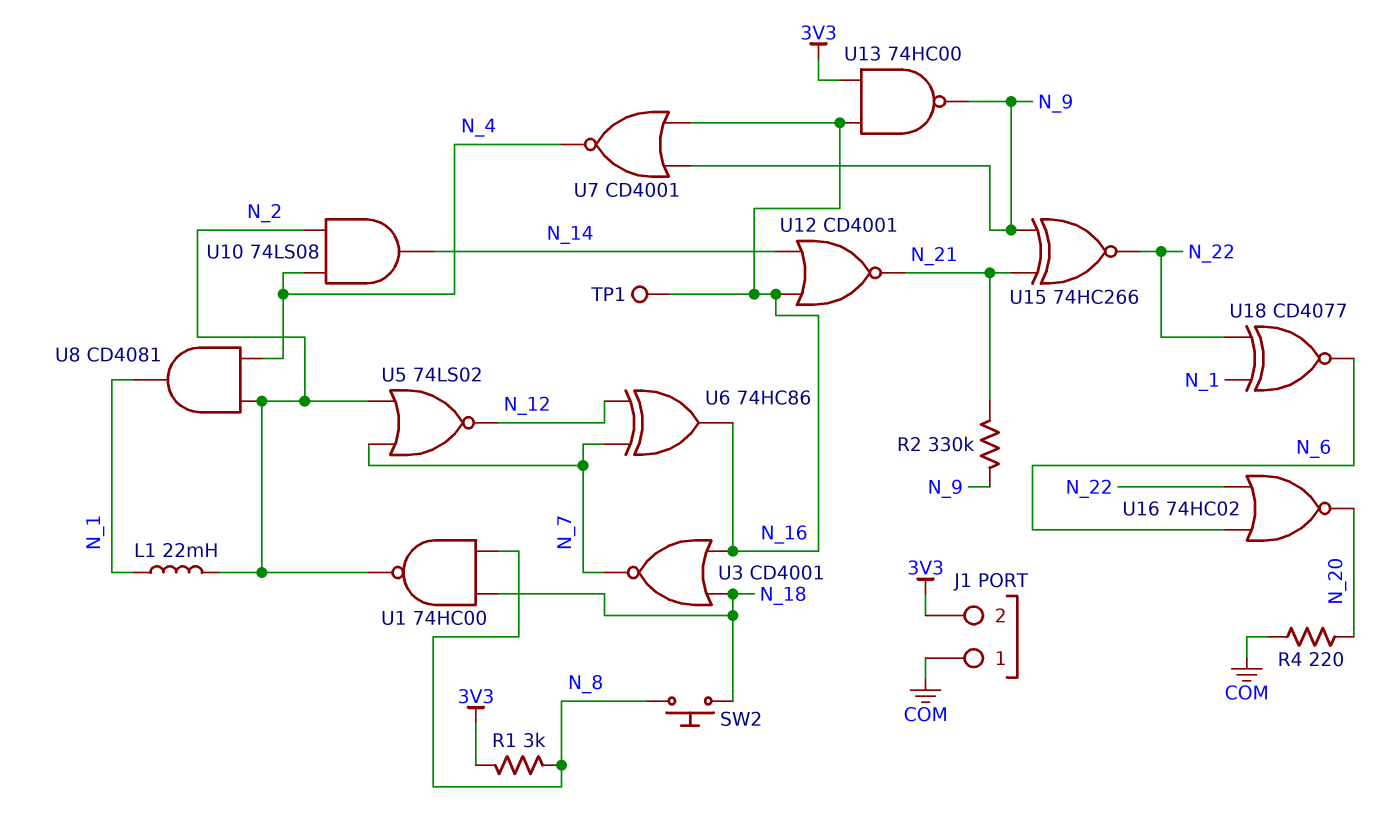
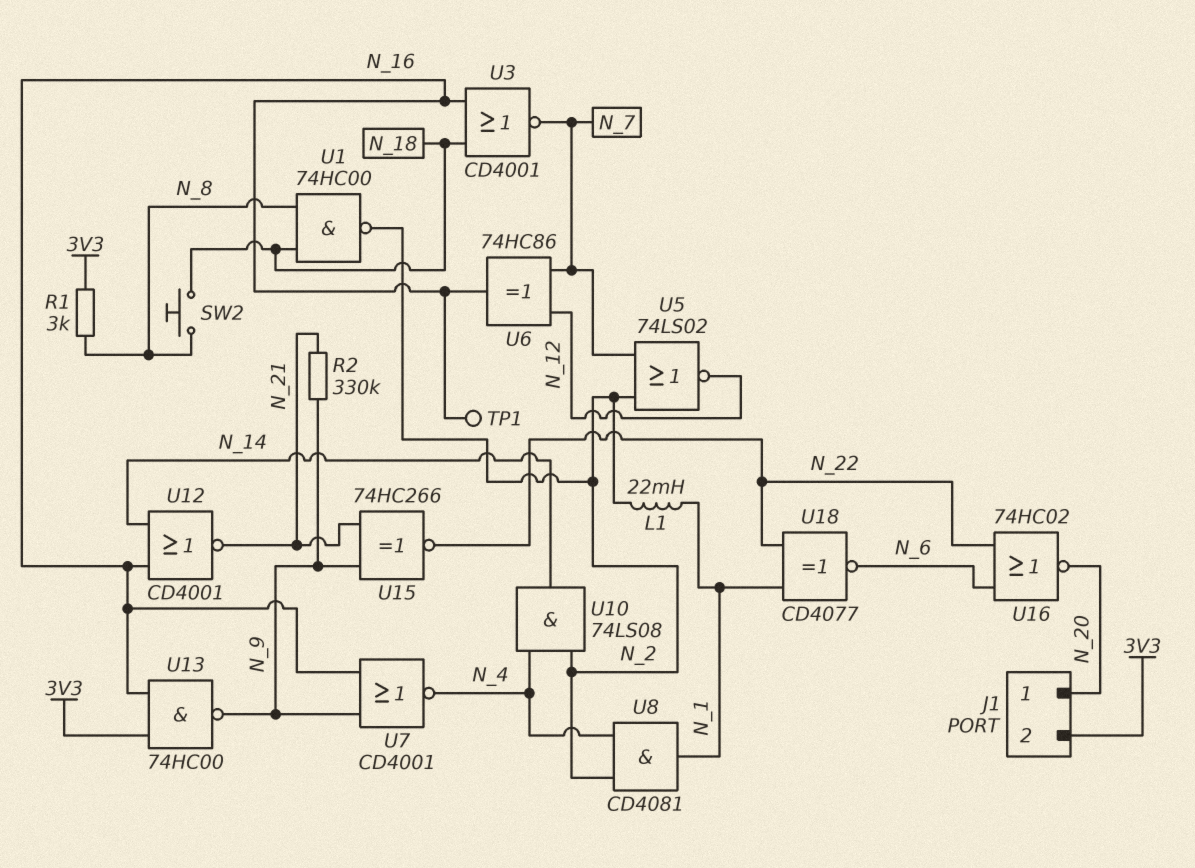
J1 pin 1: COM -> N_20
R4: 220 (COM, N_20) -> none

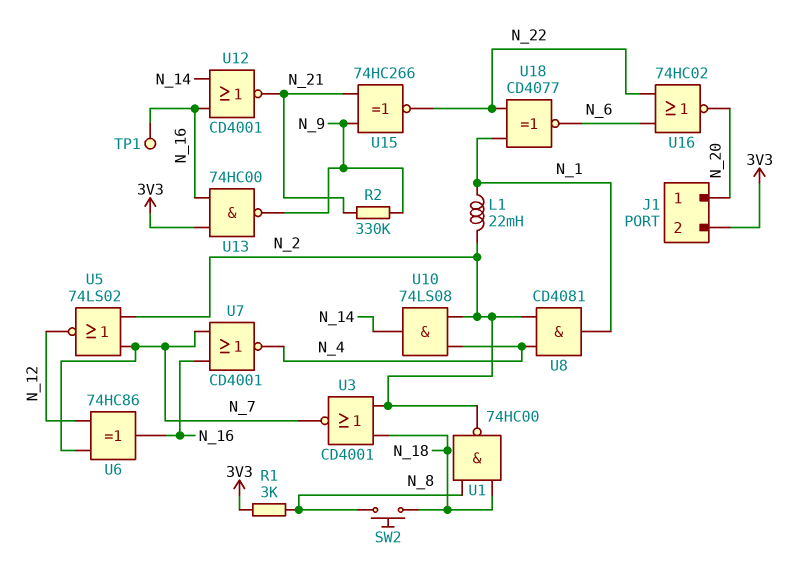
U3: NOR CD4001 (in N_16, in N_18, out N_7) -> NOR CD4001 (in N_2, in N_18, out N_7)
U7: NOR CD4001 (in N_9, in N_16, out N_4) -> NOR CD4001 (in N_7, in N_16, out N_4)

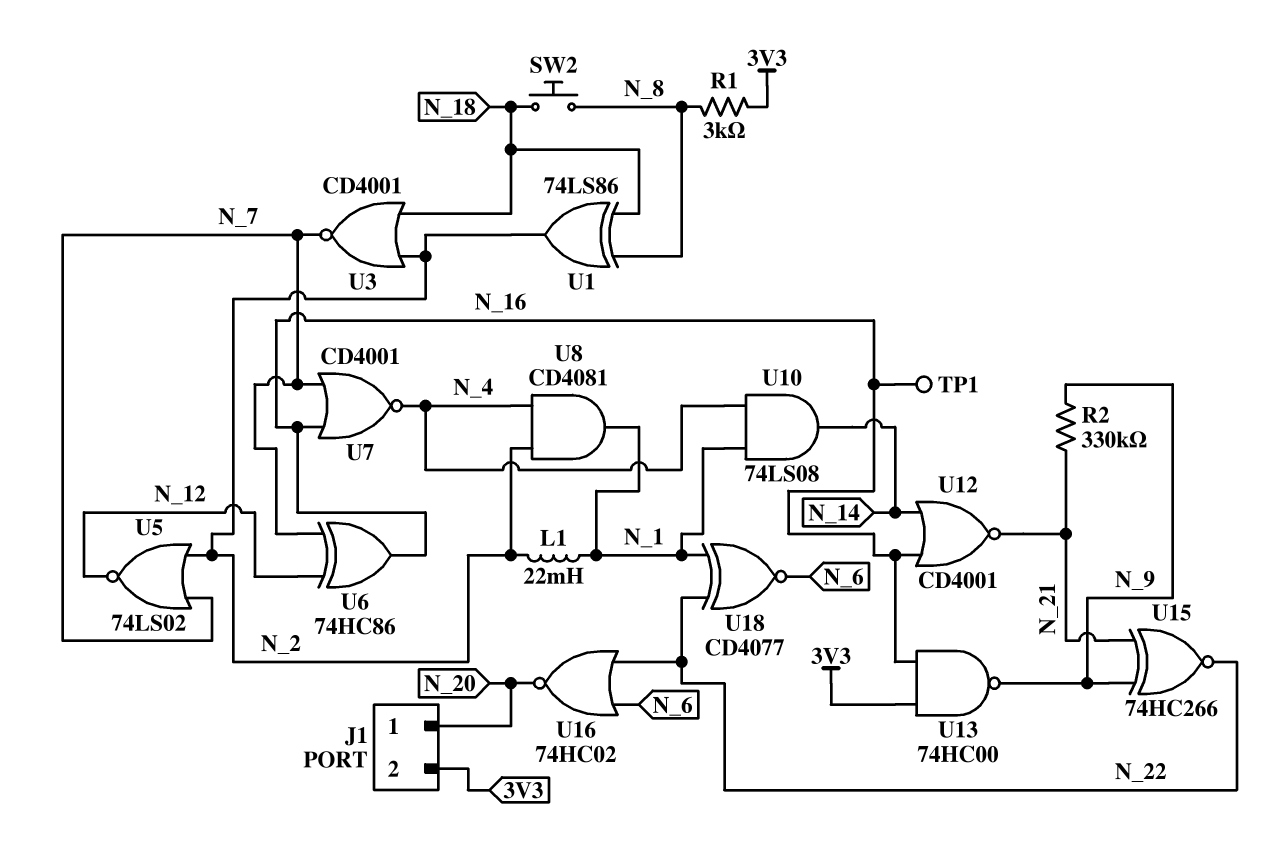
U1: NAND 74HC00 (in N_8, in N_18, out N_2) -> XOR 74LS86 (in N_8, in N_18, out N_2)
U10: AND 74LS08 (in N_2, in N_4, out N_14) -> AND 74LS08 (in N_1, in N_4, out N_14)

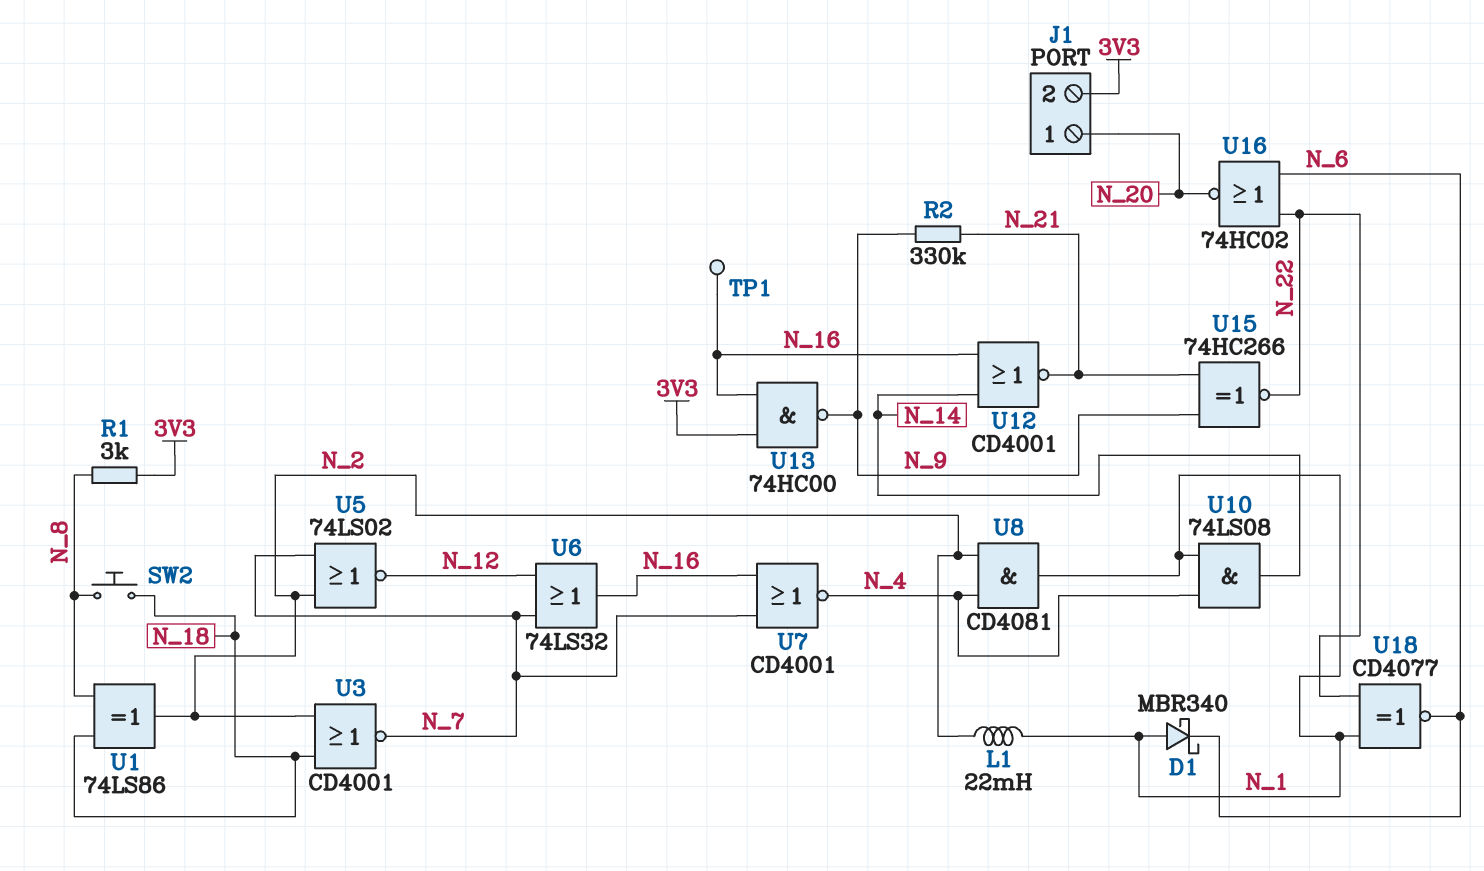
D1: none -> schottky MBR340 (A N_1, K N_6)
U6: XOR 74HC86 (in N_7, in N_12, out N_16) -> OR 74LS32 (in N_7, in N_12, out N_16)

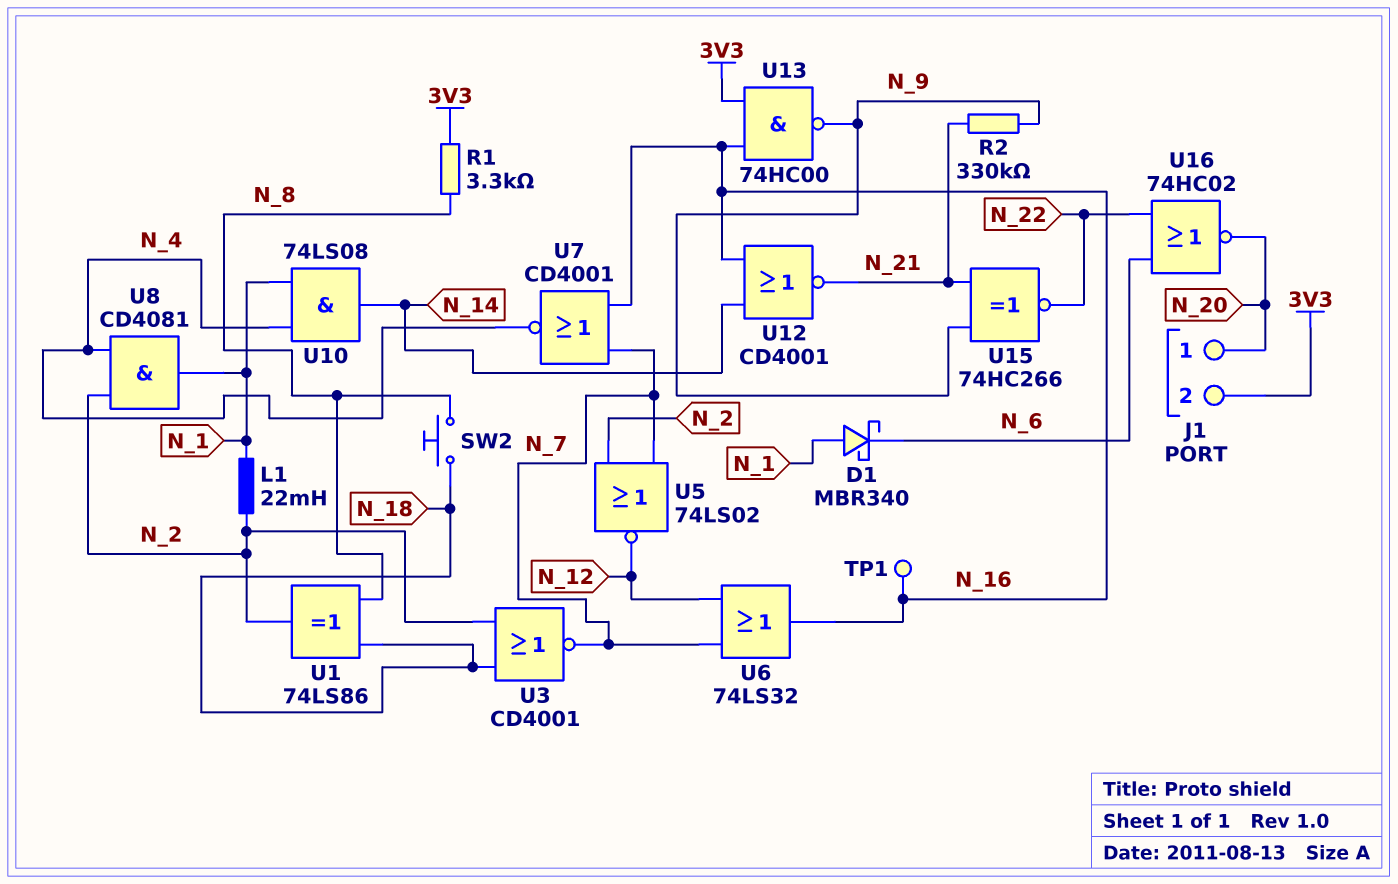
R1: 3k (3V3, N_8) -> 3.3k (3V3, N_8)
U18: XNOR CD4077 (in N_1, in N_22, out N_6) -> none

